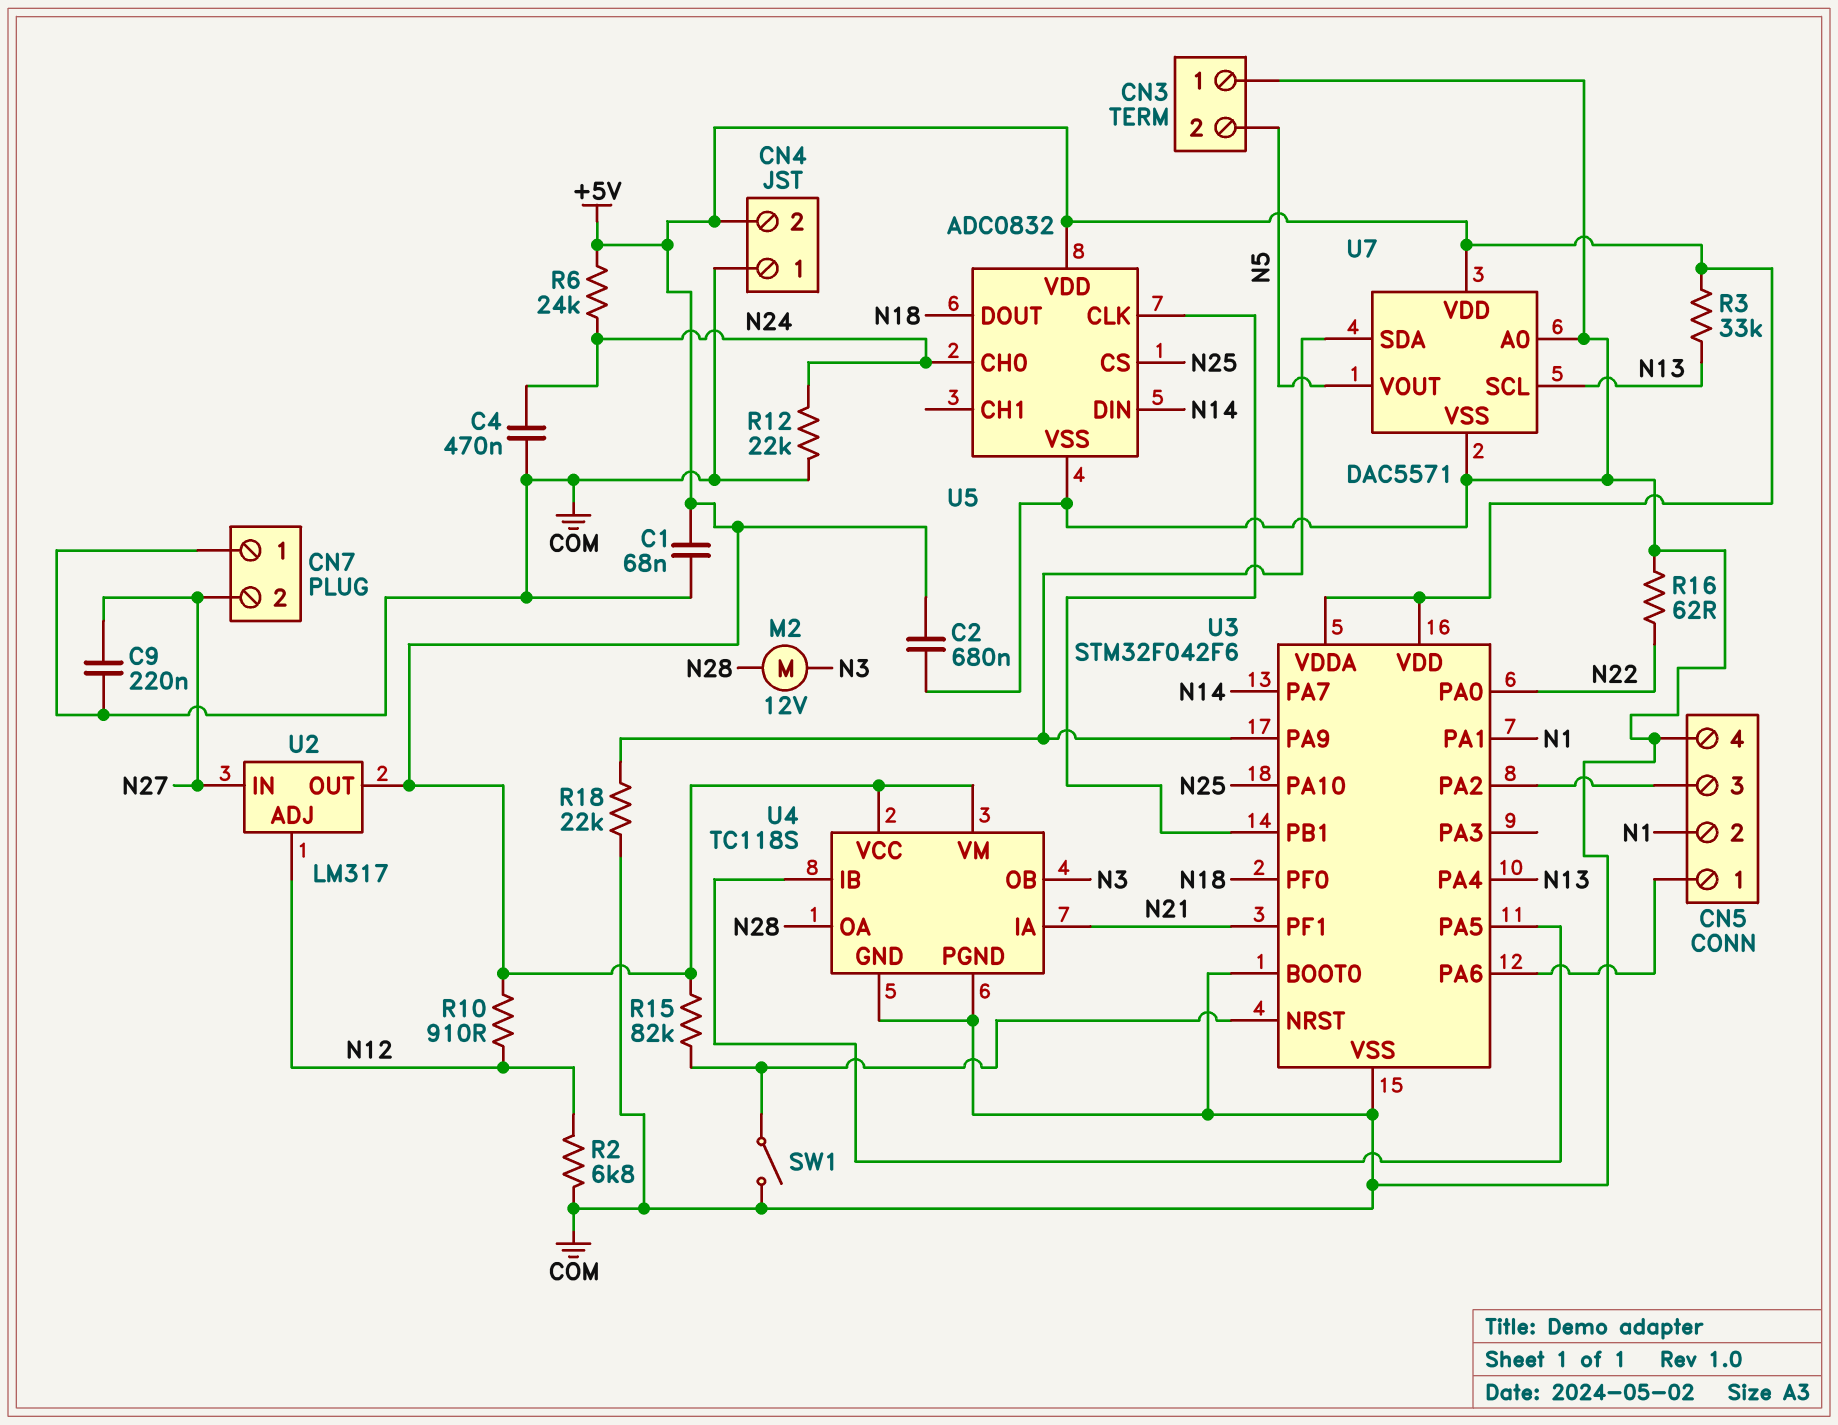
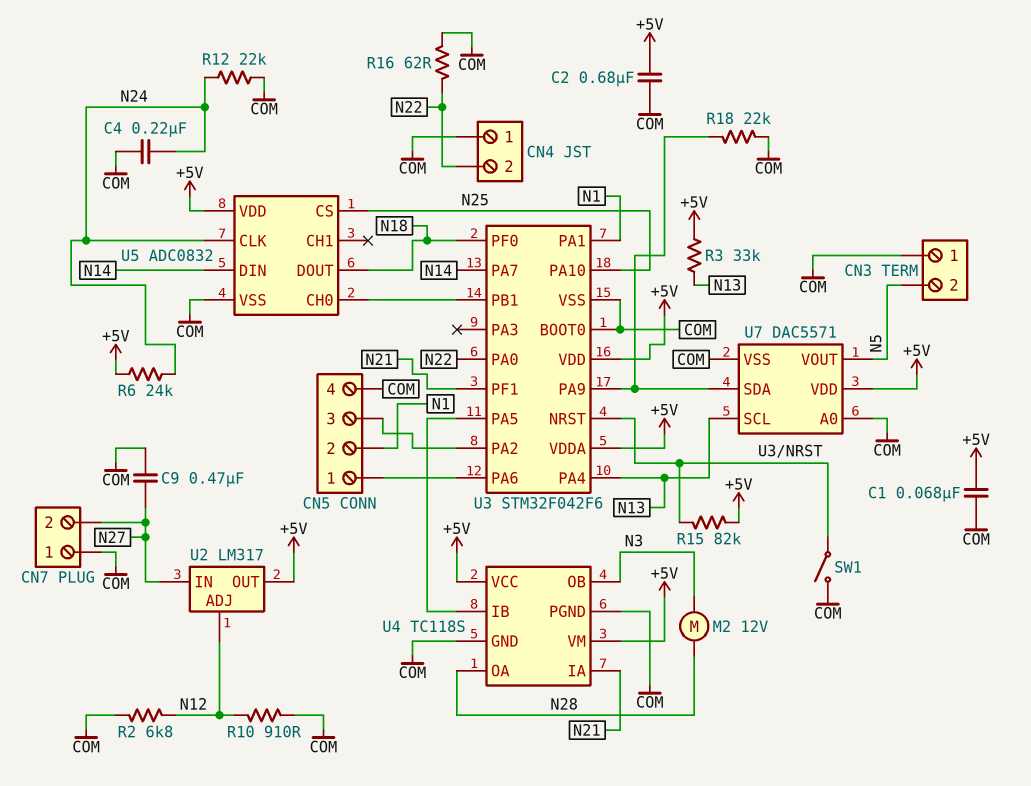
C4: 470nF (COM, N24) -> 220nF (COM, N24)
C9: 220nF (COM, N27) -> 470nF (COM, N27)
CN4 pin 2: +5V -> N22
R10: 910 (+5V, N12) -> 910 (COM, N12)
U5 pin CH0: N24 -> U3/PB1
U5 pin CLK: U3/PB1 -> N24

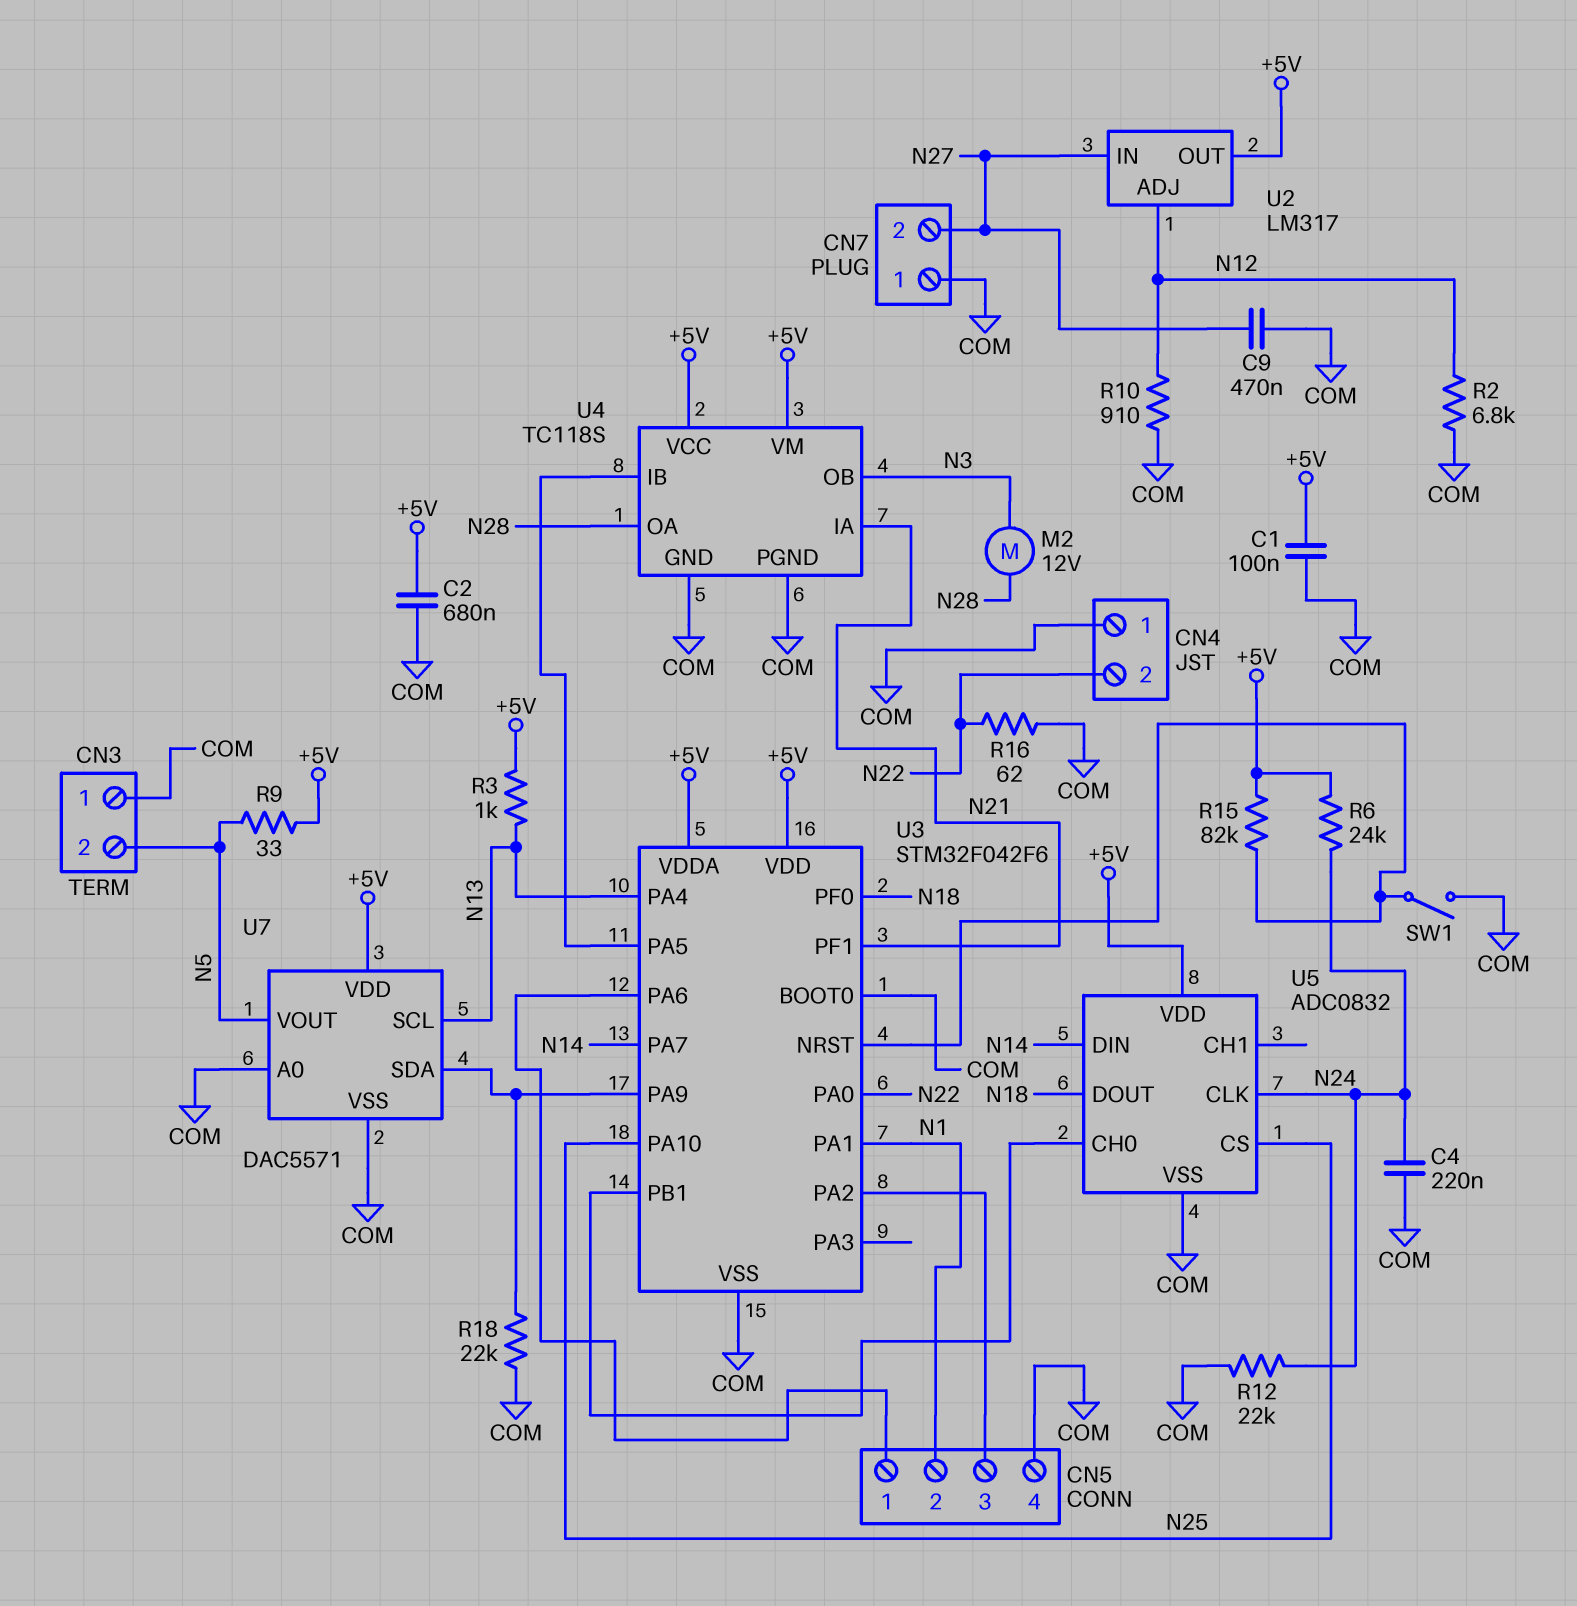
C1: 68nF (+5V, COM) -> 100nF (+5V, COM)
R3: 33k (+5V, N13) -> 1k (+5V, N13)
R9: none -> 33 (+5V, N5)

